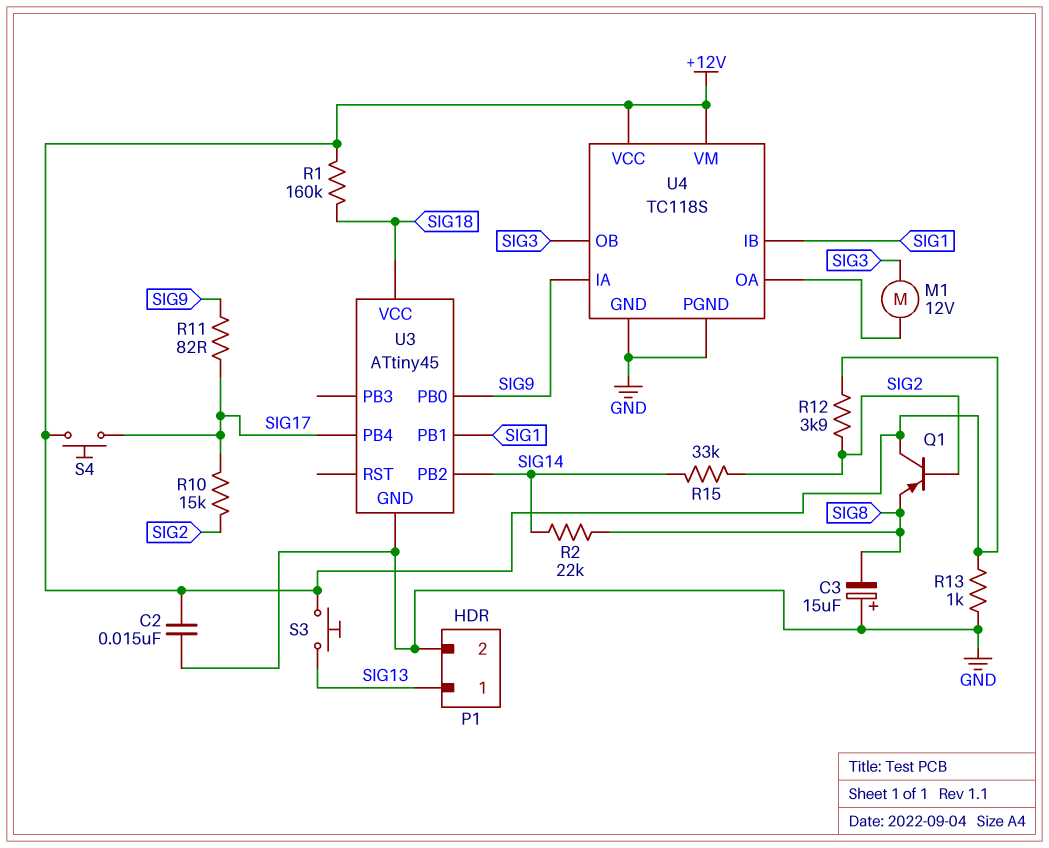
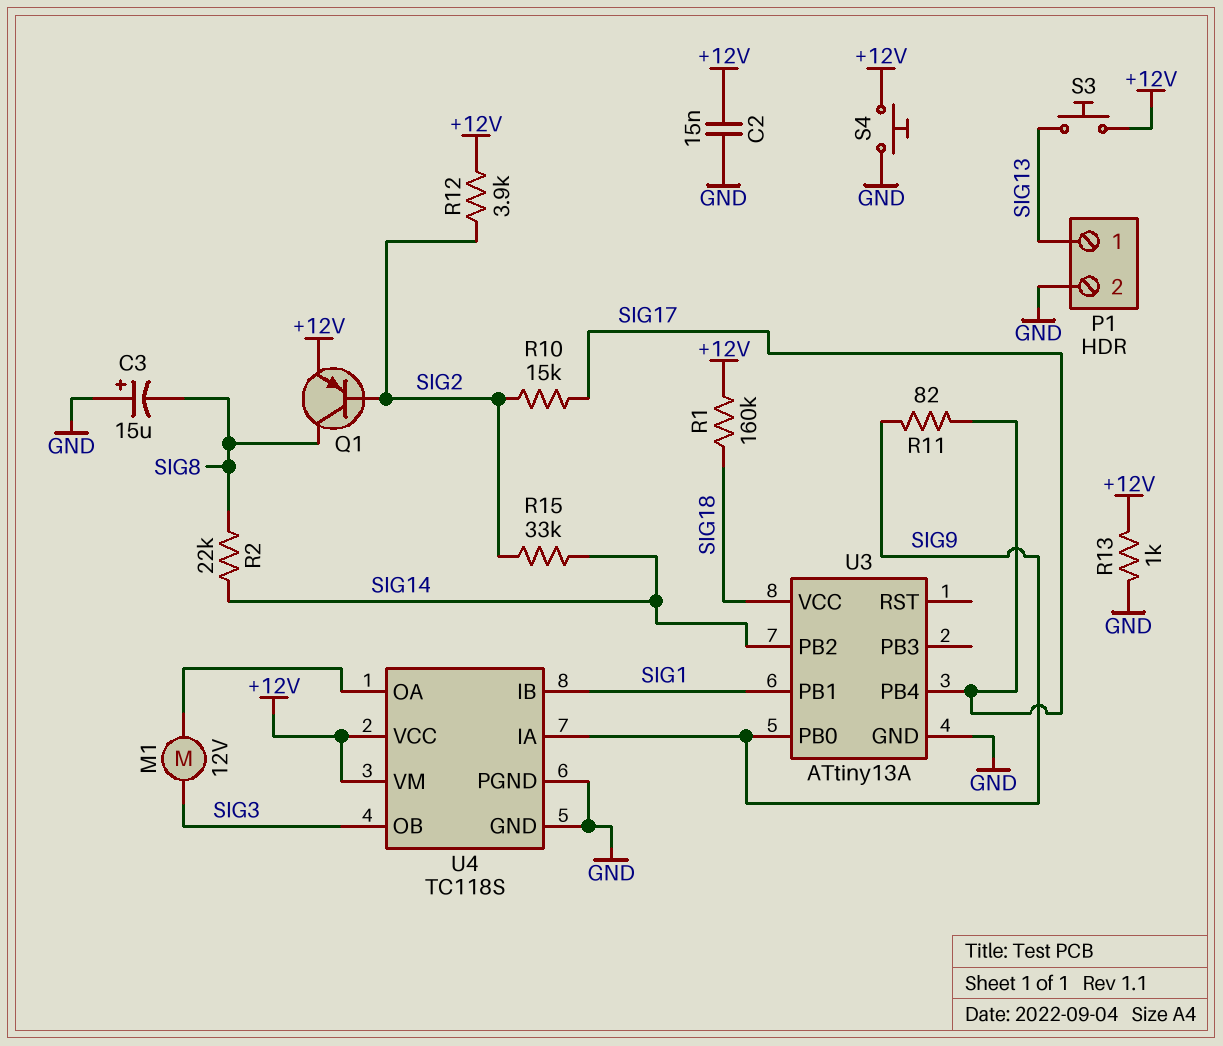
Q1: PNP (B SIG2, C +12V, E SIG8) -> PNP (B SIG2, C SIG8, E +12V)
S4: button (+12V, SIG17) -> button (+12V, GND)
U3: ATtiny45 -> ATtiny13A

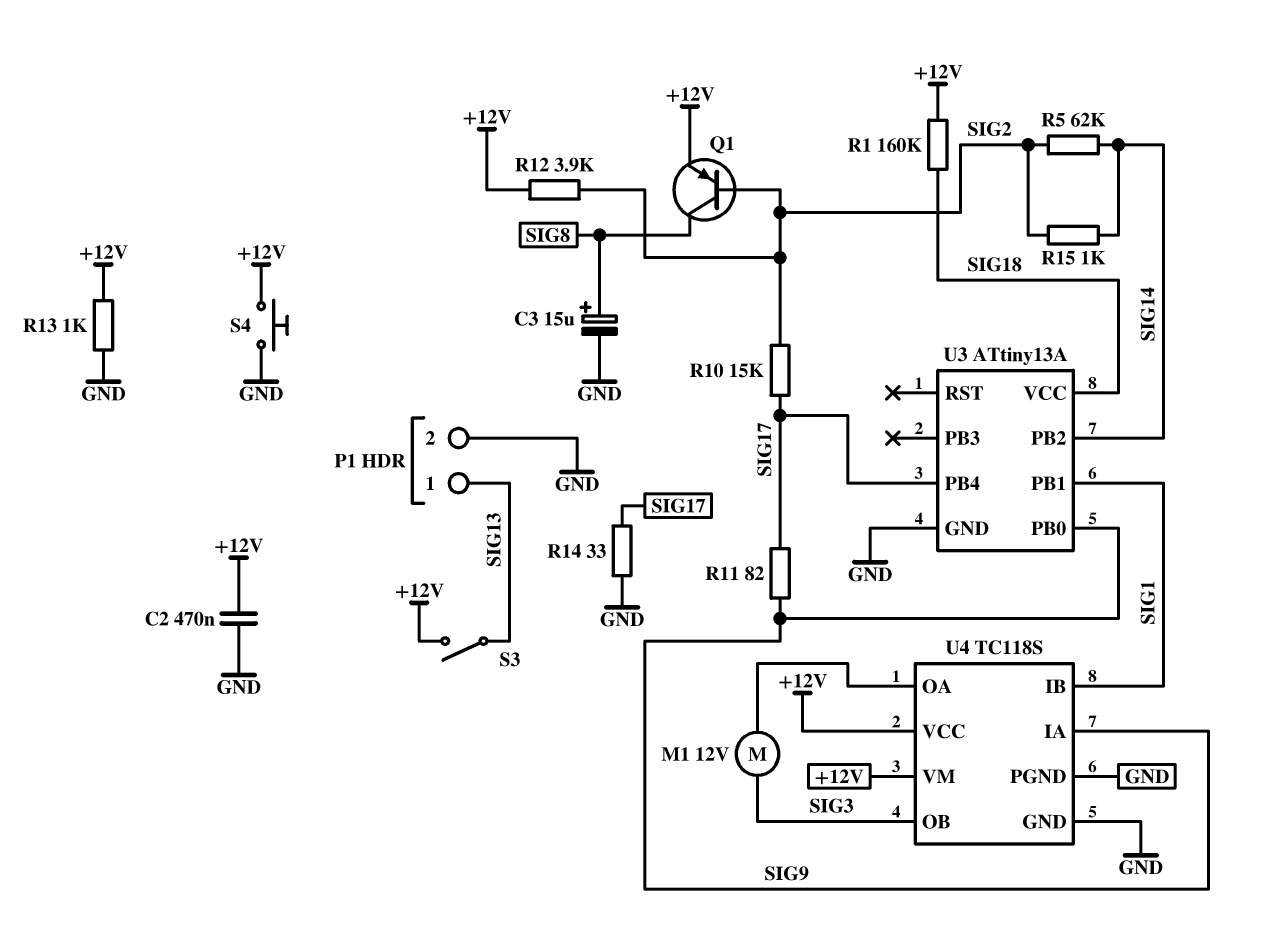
C2: 15nF (+12V, GND) -> 470nF (+12V, GND)
C3: 15uF (plus GND, minus SIG8) -> 15uF (plus SIG8, minus GND)
R2: 22k (SIG8, SIG14) -> none
R5: none -> 62k (SIG2, SIG14)
R14: none -> 33 (GND, SIG17)
R15: 33k (SIG2, SIG14) -> 1k (SIG2, SIG14)
S3: button (+12V, SIG13) -> switch (+12V, SIG13)

